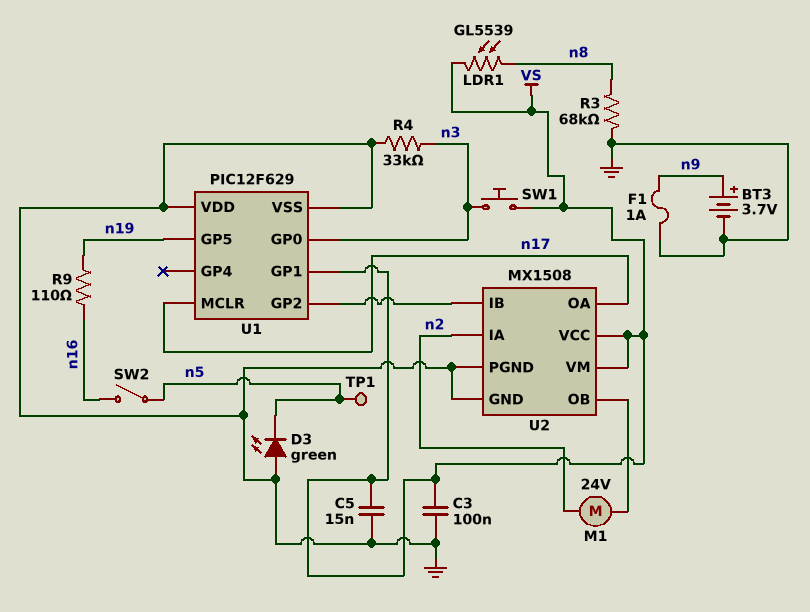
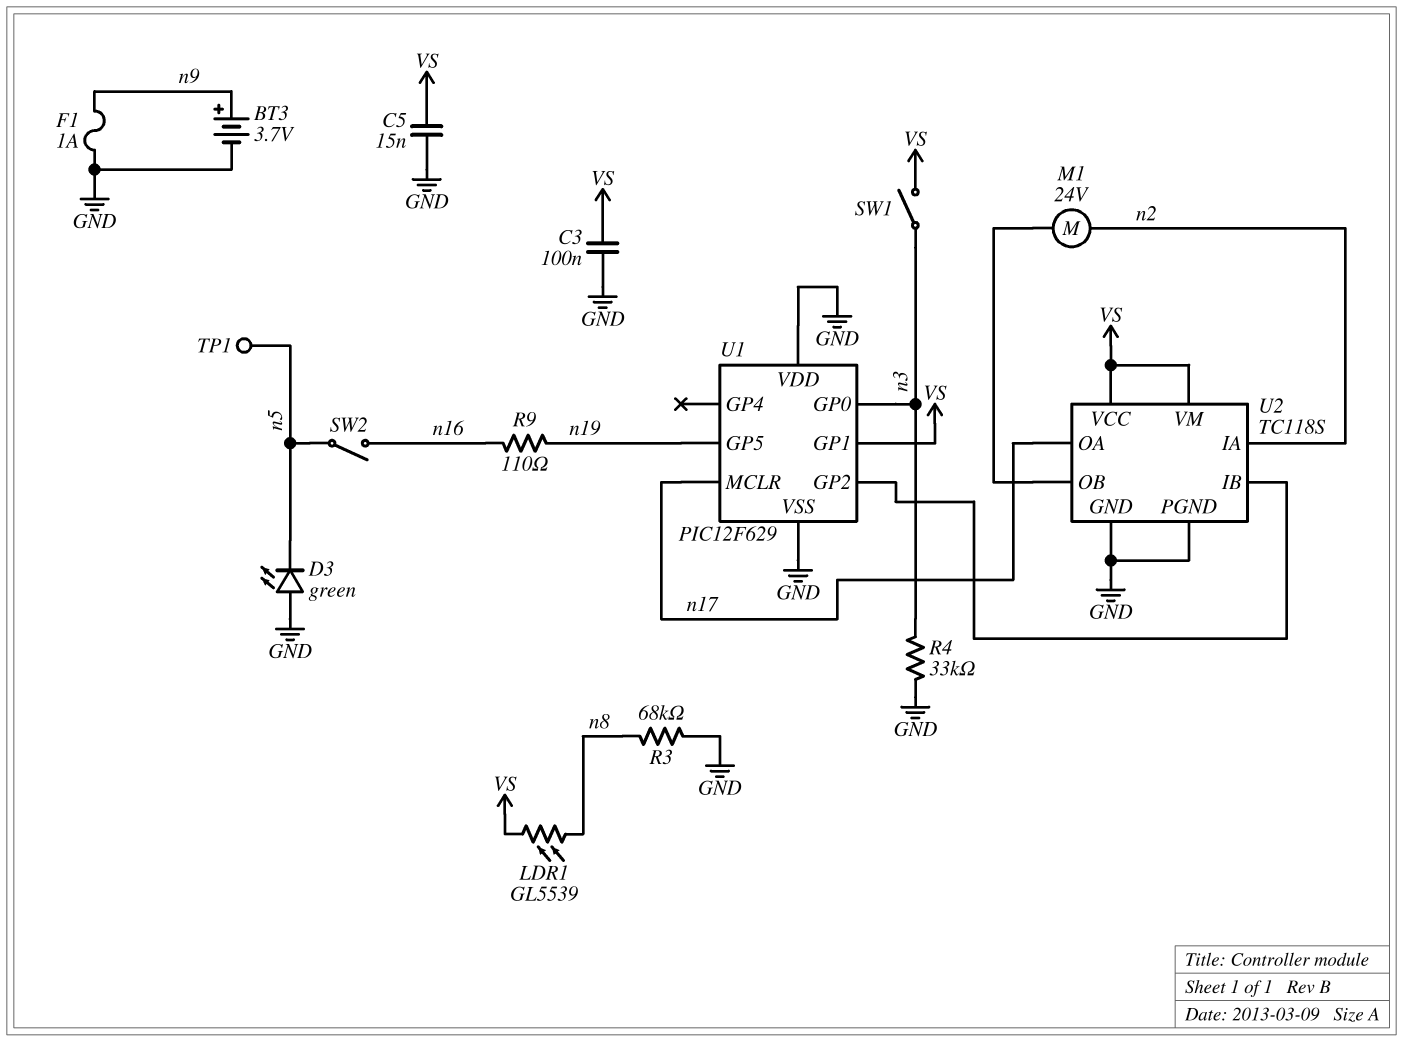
SW1: button (VS, n3) -> switch (VS, n3)
U2: MX1508 -> TC118S

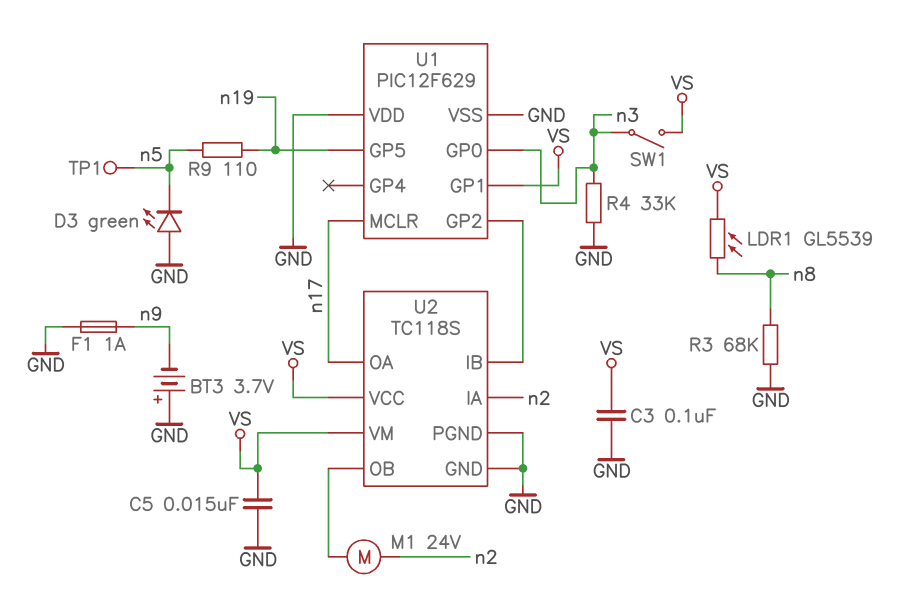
BT3: 3.7V (plus n9, minus GND) -> 3.7V (plus GND, minus n9)
R9: 110 (n16, n19) -> 110 (n5, n19)
SW2: switch (n5, n16) -> none

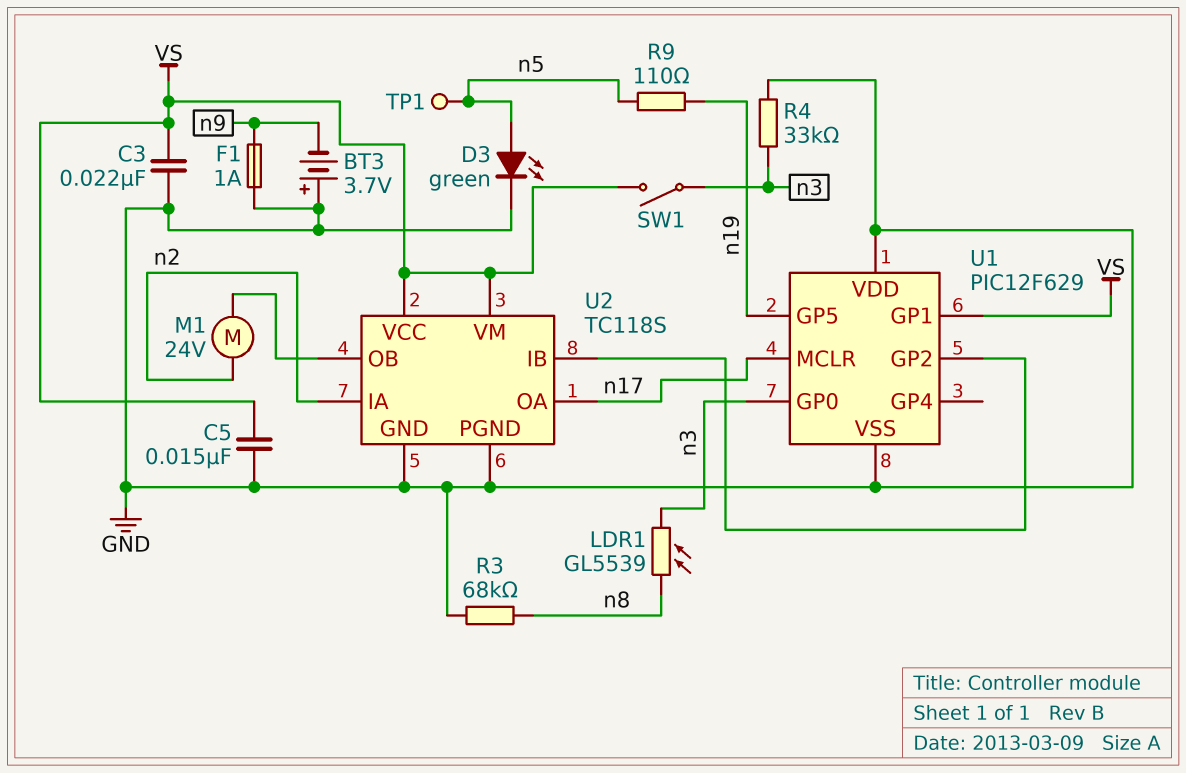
C3: 100nF (GND, VS) -> 22nF (GND, VS)
D3: LED green (A GND, K n5) -> LED green (A n5, K GND)
LDR1: GL5539 (VS, n8) -> GL5539 (n3, n8)

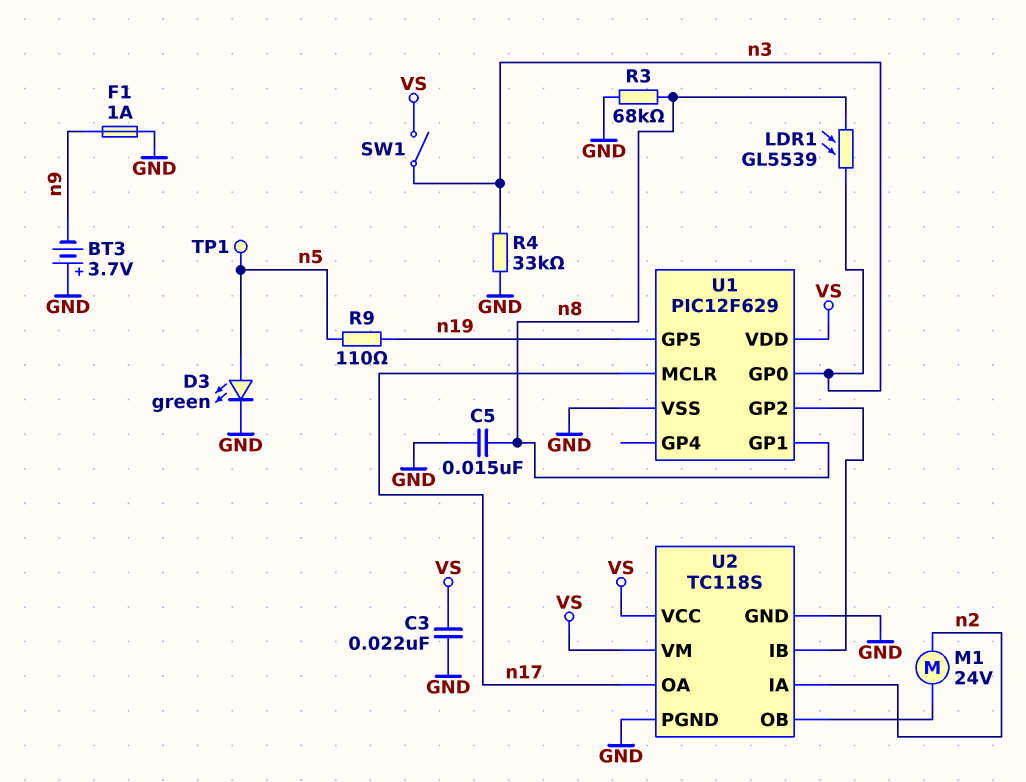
C5: 15nF (GND, VS) -> 15nF (GND, n8)
U1 pin GP1: VS -> n8
U1 pin VDD: GND -> VS

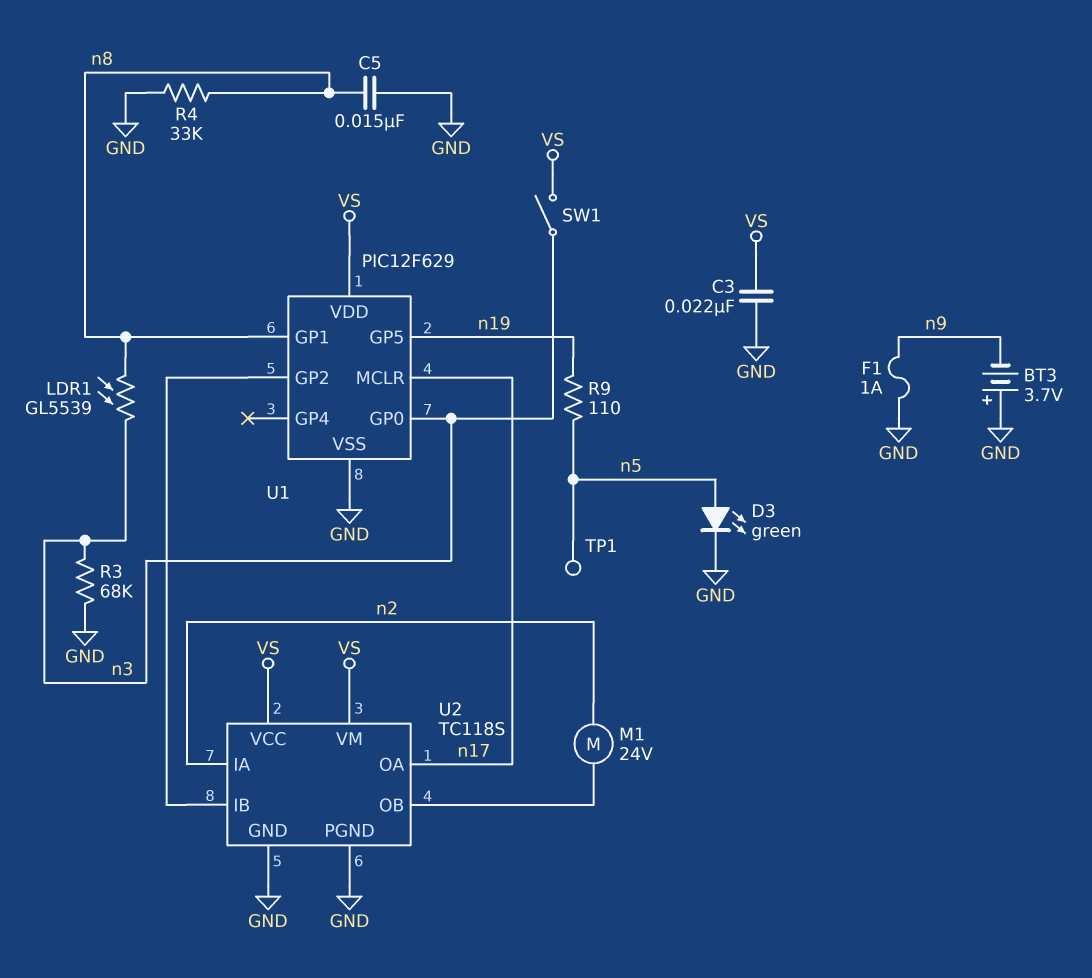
R3: 68k (GND, n8) -> 68k (GND, n3)
R4: 33k (GND, n3) -> 33k (GND, n8)

